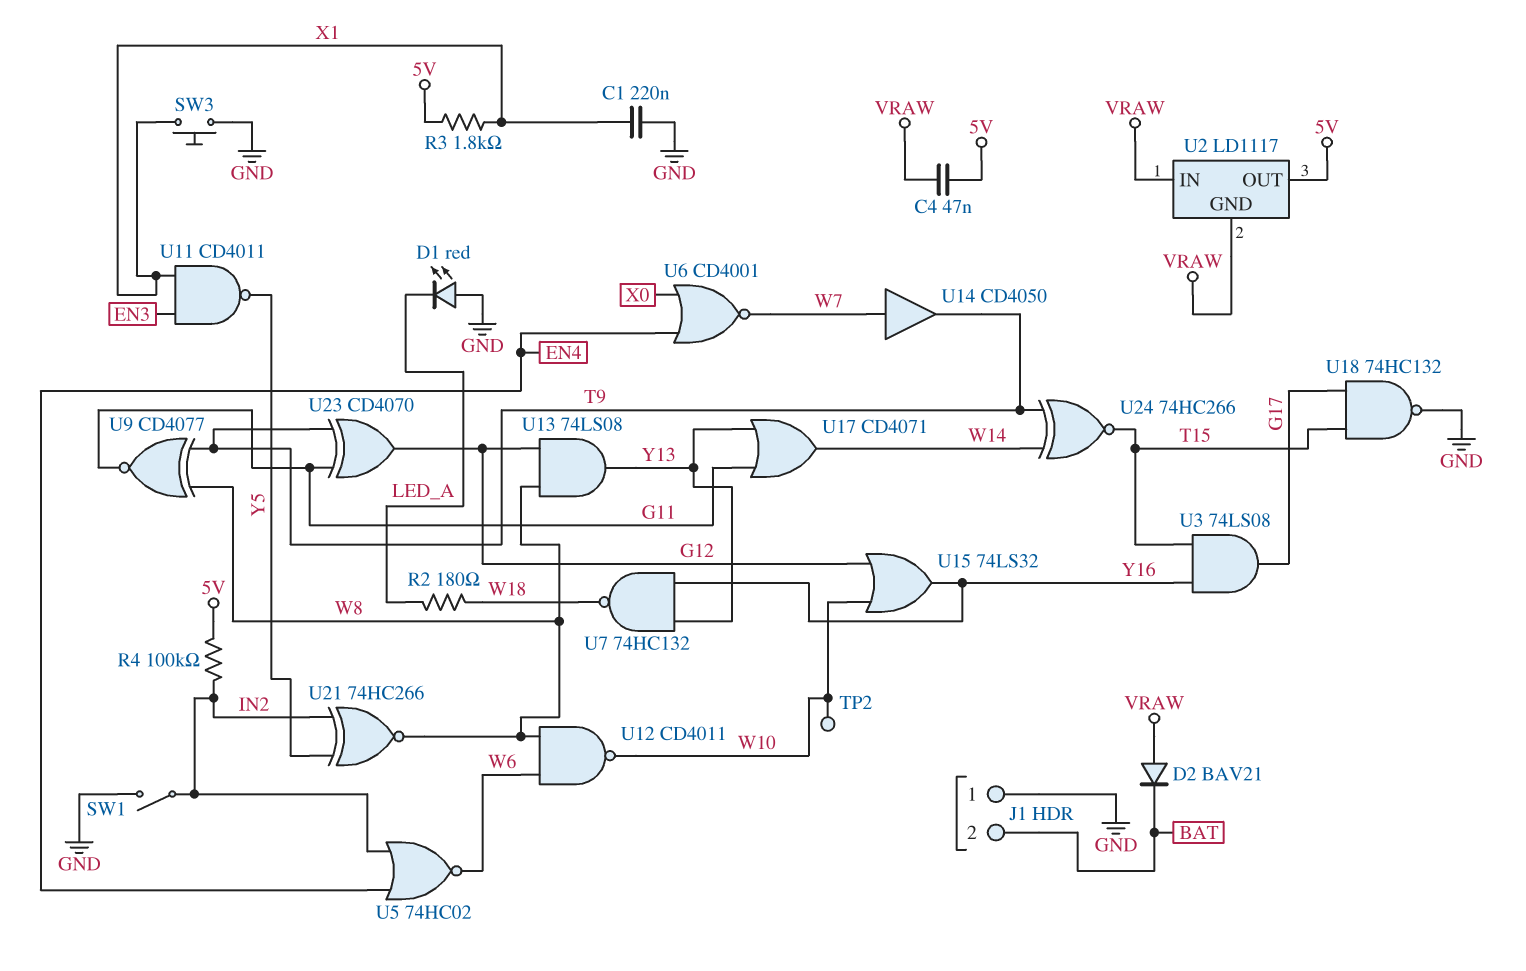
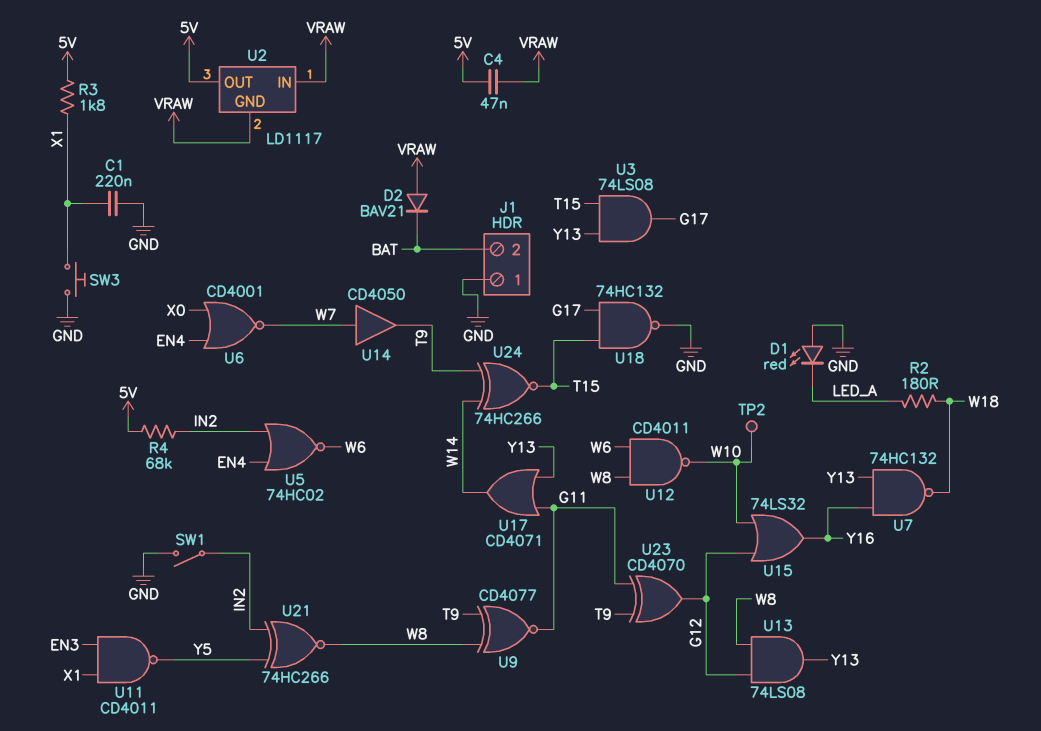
R4: 100k (5V, IN2) -> 68k (5V, IN2)
U3: AND 74LS08 (in T15, in Y16, out G17) -> AND 74LS08 (in T15, in Y13, out G17)

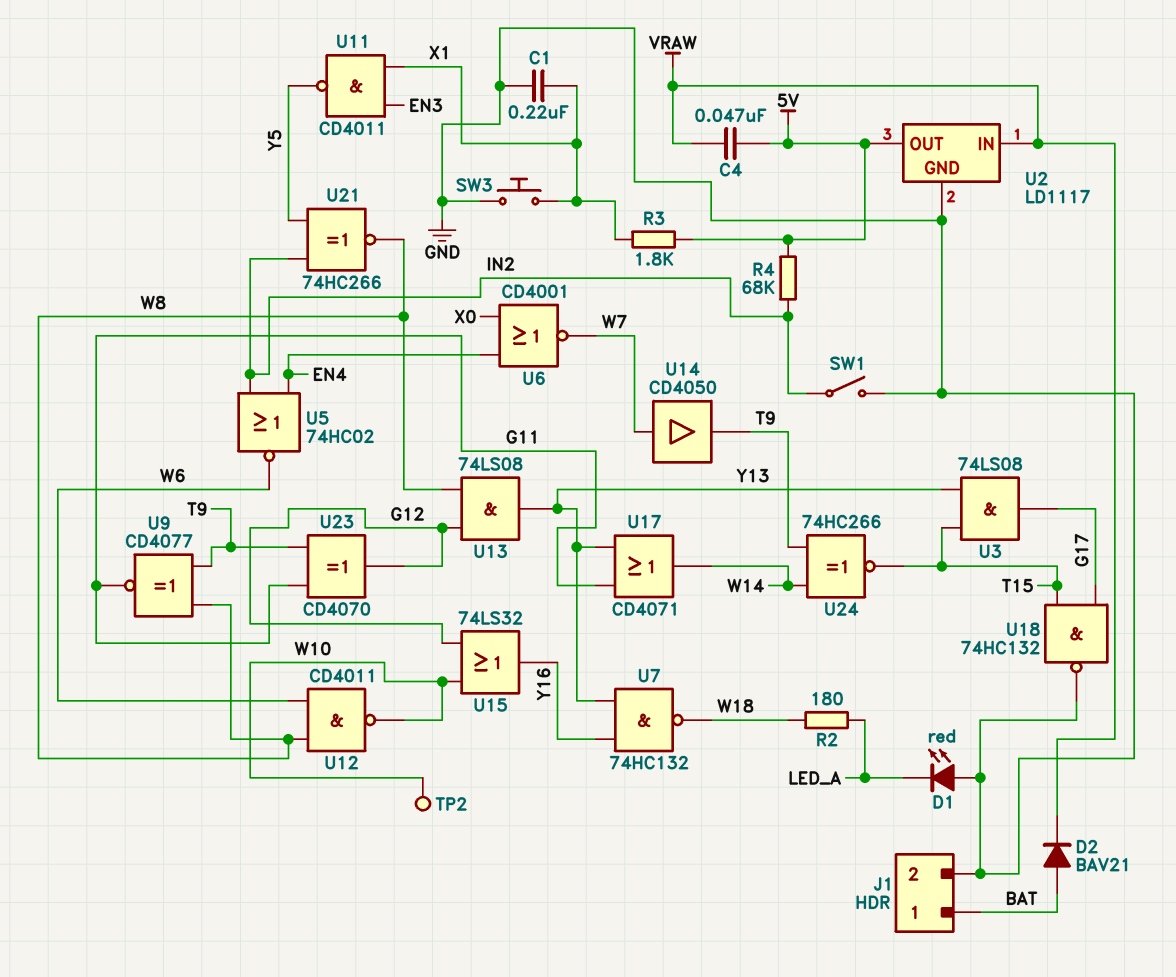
D2: diode BAV21 (A VRAW, K BAT) -> diode BAV21 (A BAT, K VRAW)
J1 pin 1: GND -> BAT
J1 pin 2: BAT -> GND
U2 pin GND: VRAW -> GND

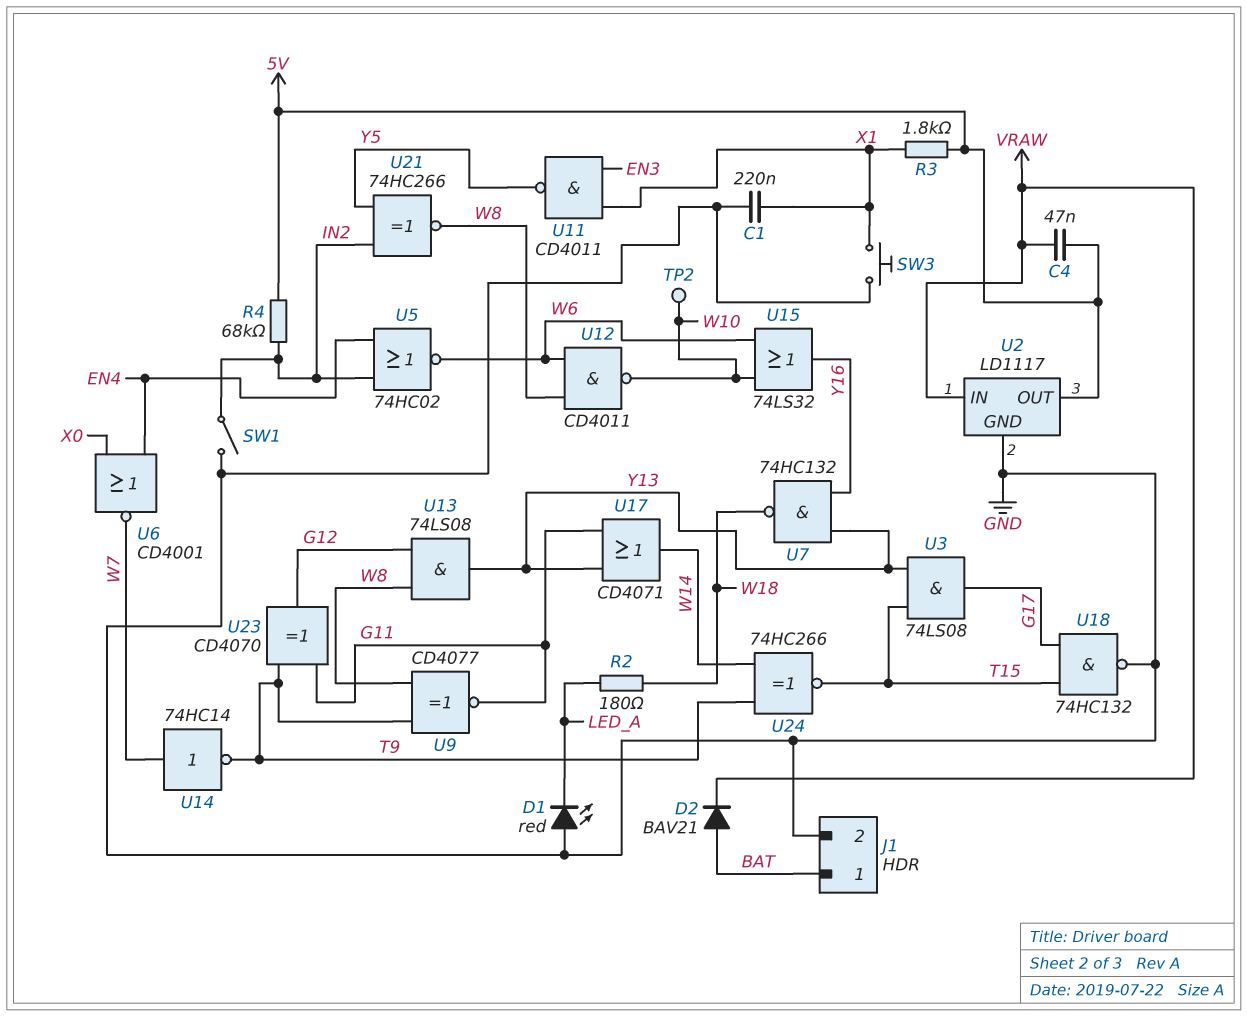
U14: buffer CD4050 (in W7, out T9) -> NOT 74HC14 (in W7, out T9)
U15: OR 74LS32 (in G12, in W10, out Y16) -> OR 74LS32 (in W6, in W10, out Y16)

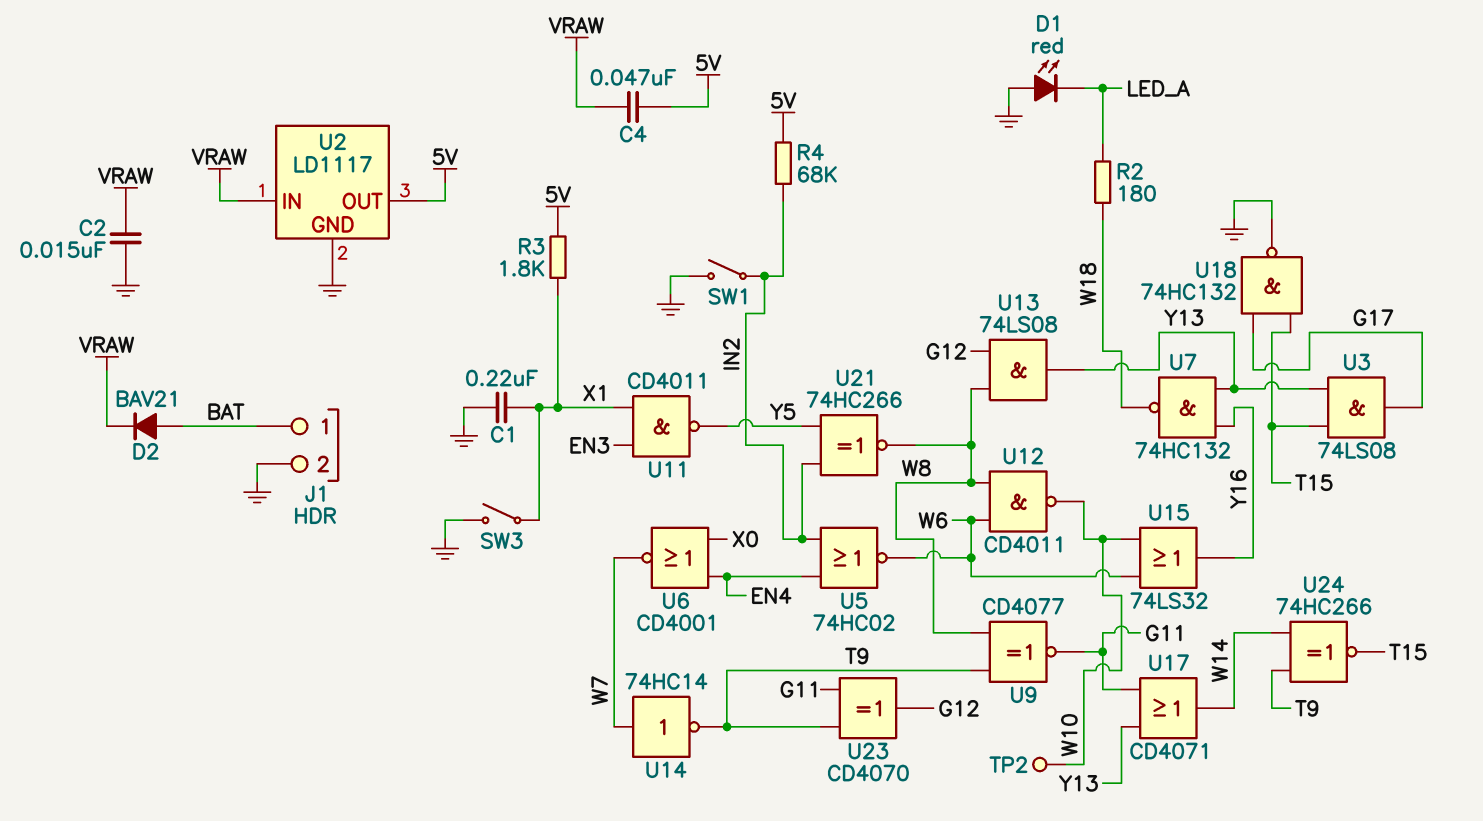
C2: none -> 15nF (GND, VRAW)
SW3: button (GND, X1) -> switch (GND, X1)

